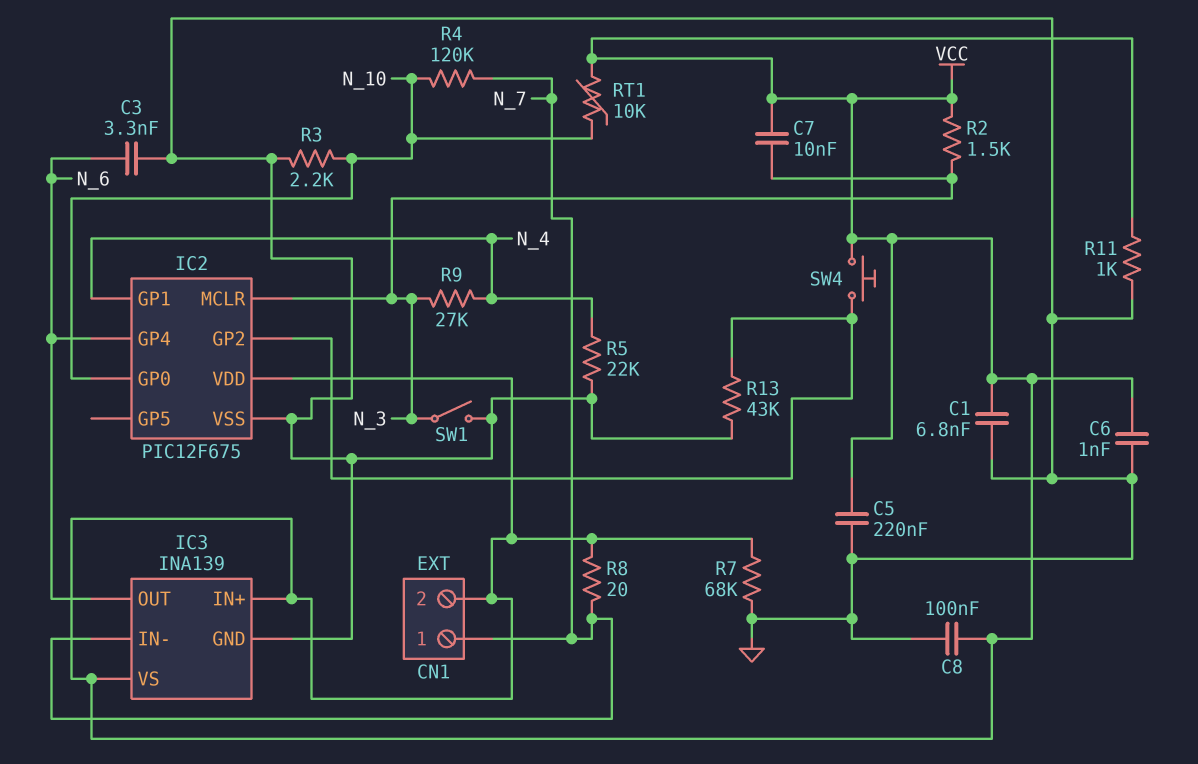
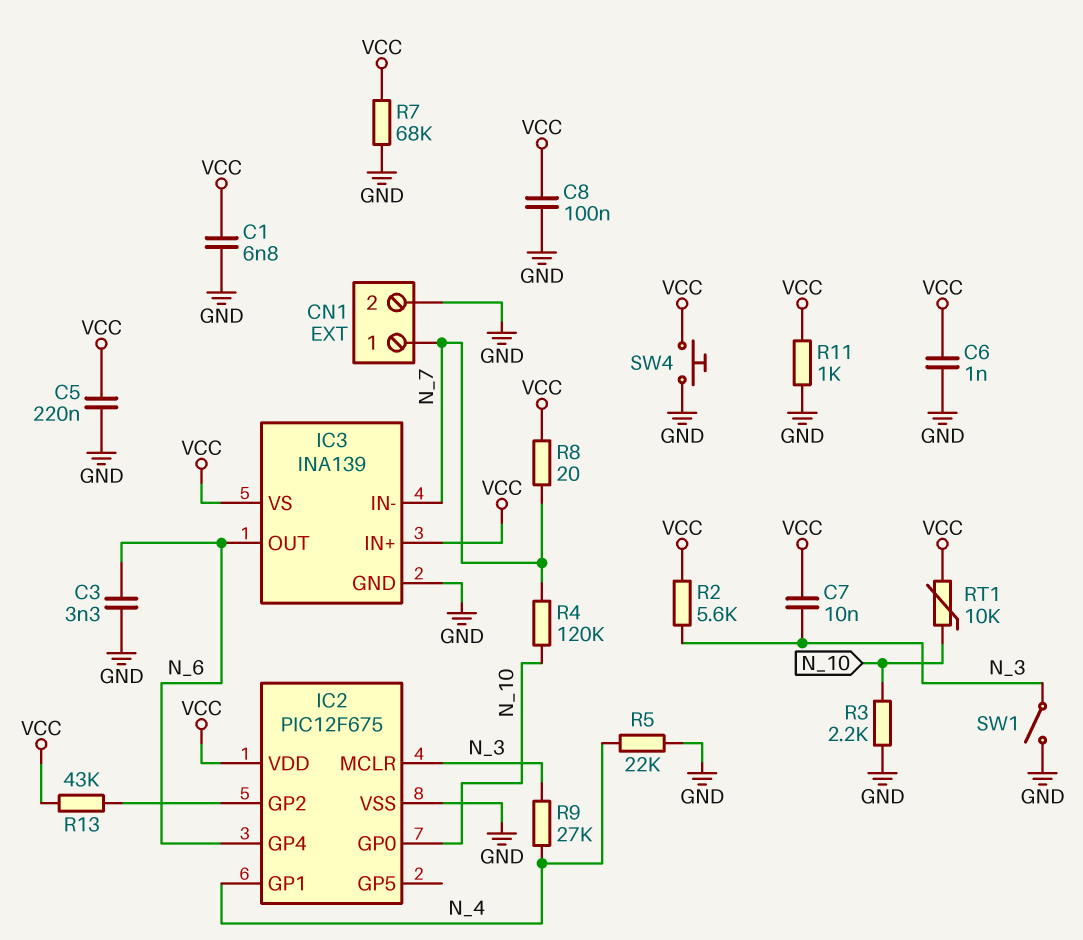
CN1 pin 2: VCC -> GND
R2: 1.5k (N_3, VCC) -> 5.6k (N_3, VCC)
R13: 43k (GND, IC2/GP2) -> 43k (IC2/GP2, VCC)
SW4: button (IC2/GP2, VCC) -> button (GND, VCC)

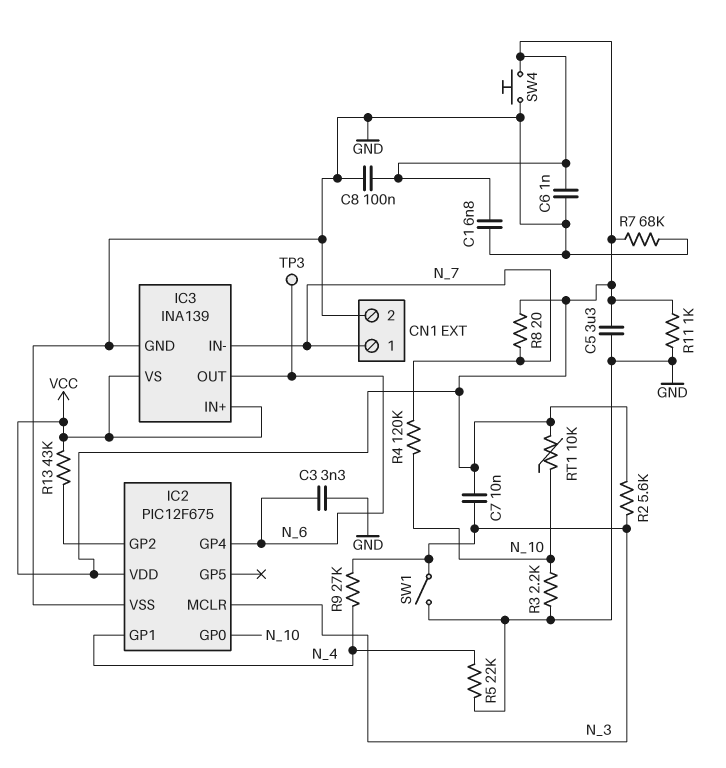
C5: 220nF (GND, VCC) -> 3.3uF (GND, VCC)
TP3: none -> test point (N_6)

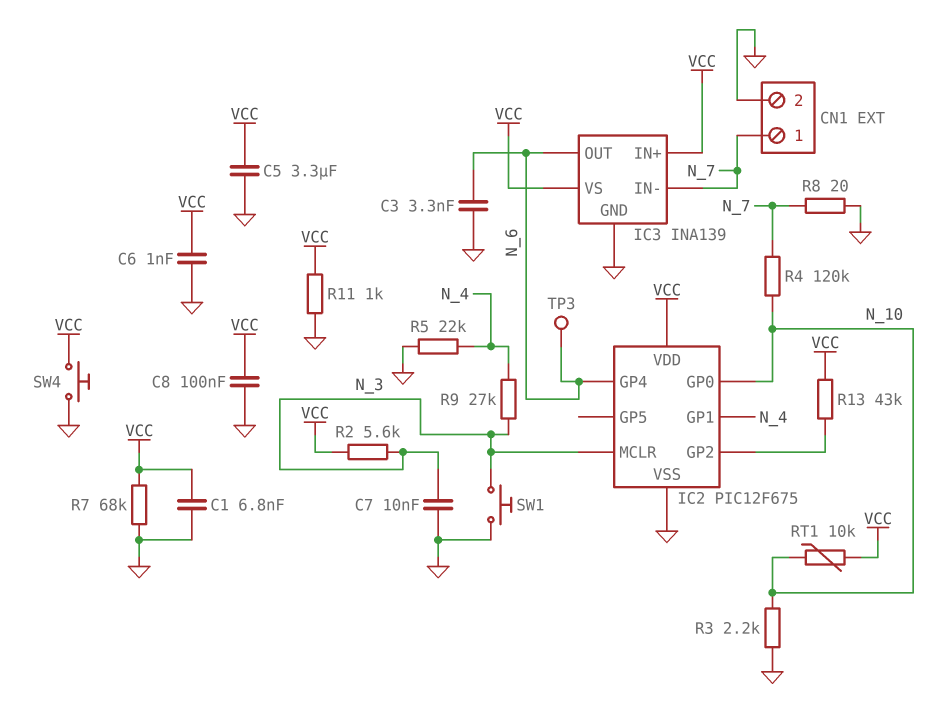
C7: 10nF (N_3, VCC) -> 10nF (GND, N_3)
R8: 20 (N_7, VCC) -> 20 (GND, N_7)
SW1: switch (GND, N_3) -> button (GND, N_3)

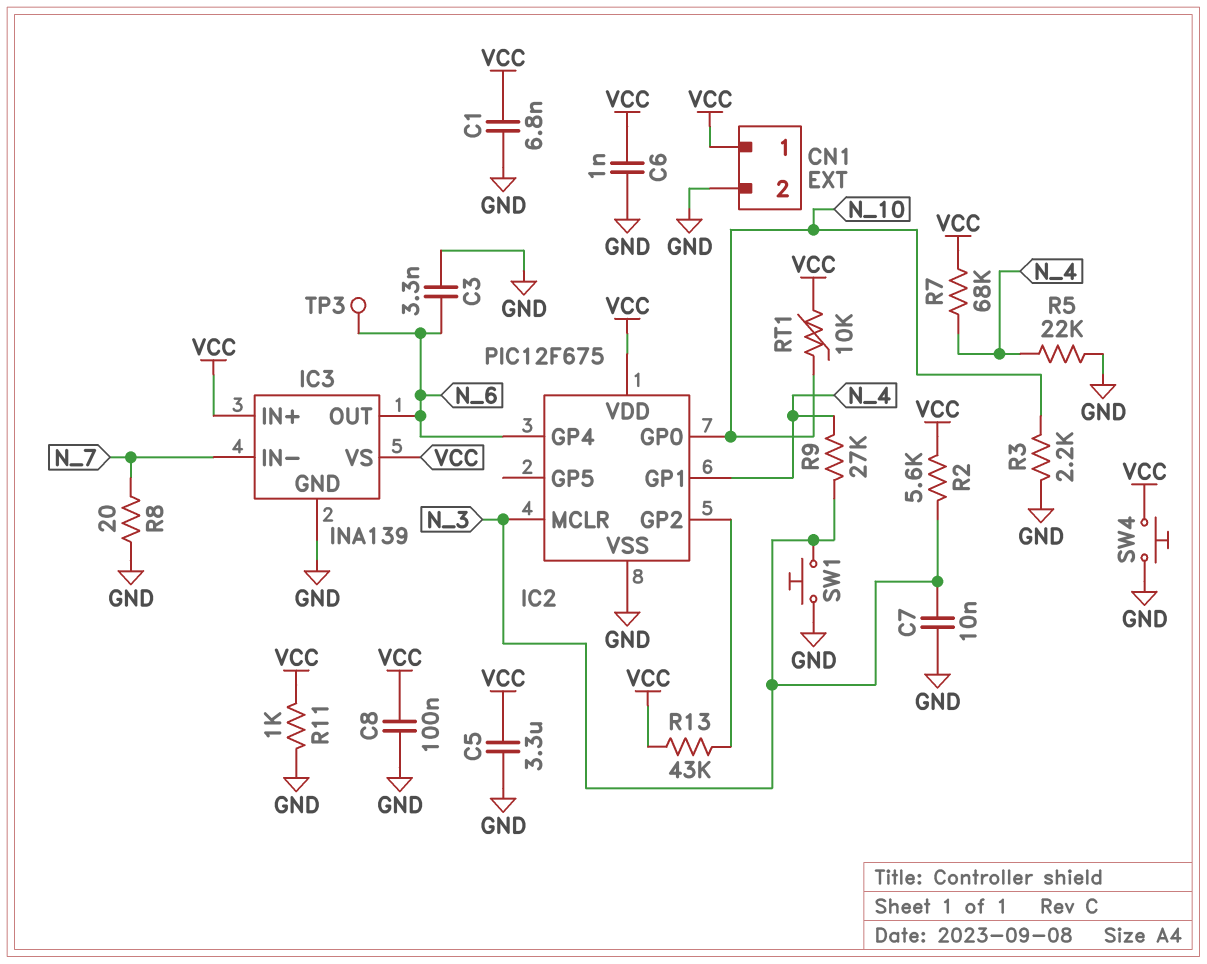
CN1 pin 1: N_7 -> VCC
R4: 120k (N_7, N_10) -> none
R7: 68k (GND, VCC) -> 68k (N_4, VCC)

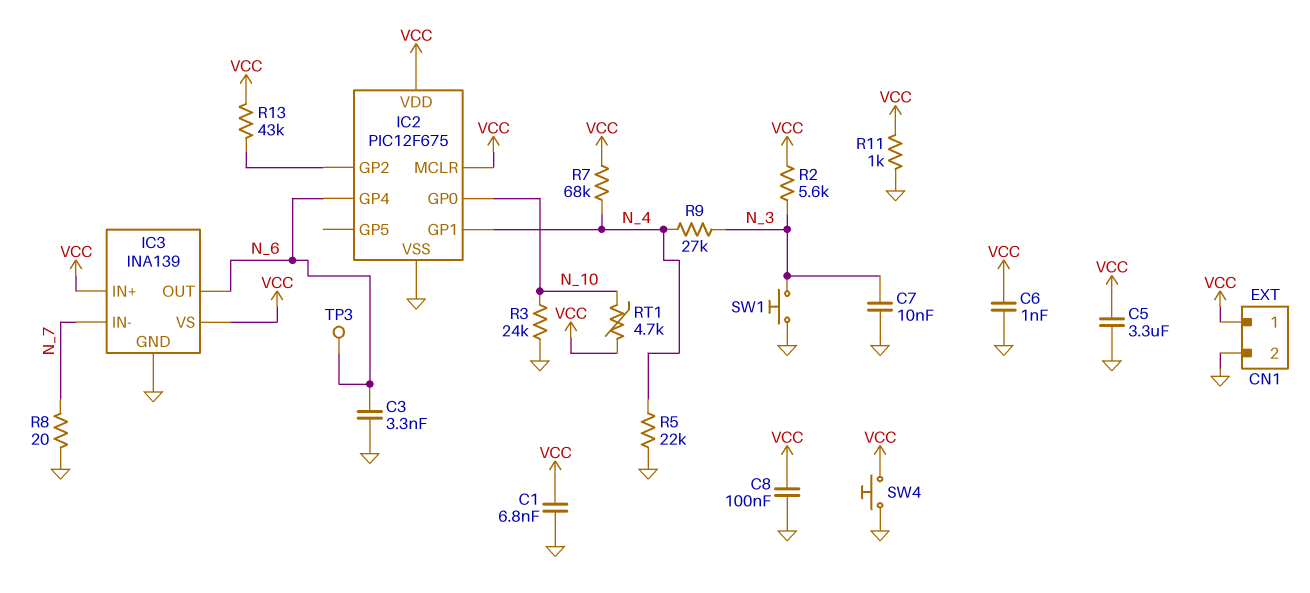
IC2 pin MCLR: N_3 -> VCC
R3: 2.2k (GND, N_10) -> 24k (GND, N_10)
RT1: 10k (N_10, VCC) -> 4.7k (N_10, VCC)

